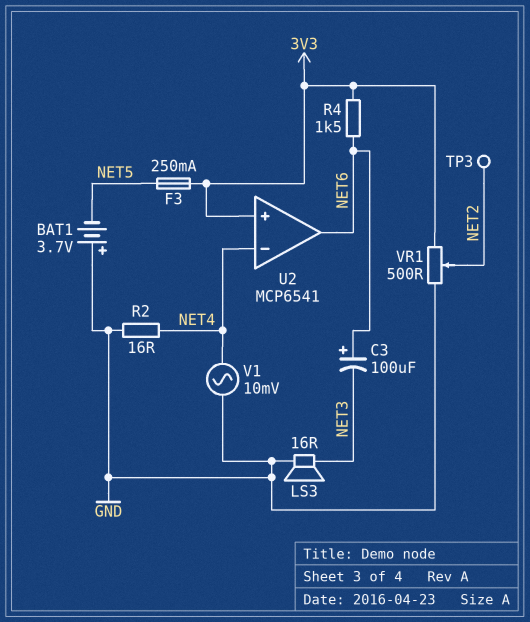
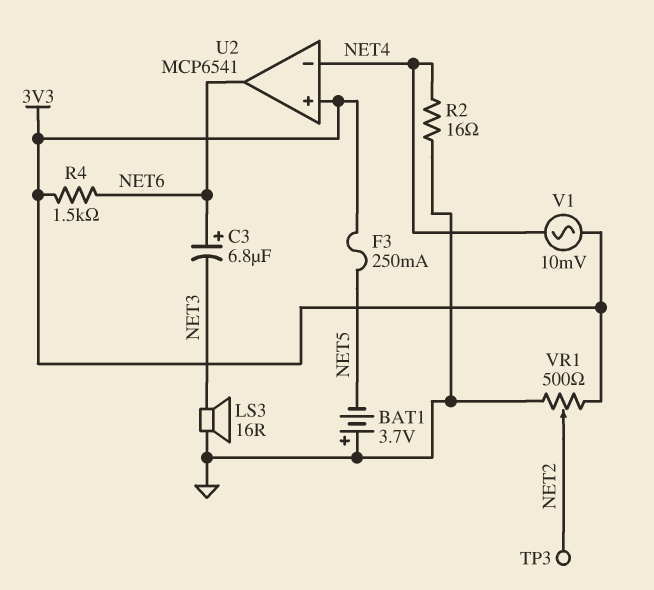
C3: 100uF (plus NET6, minus NET3) -> 6.8uF (plus NET6, minus NET3)
V1: AC 10mV (GND, NET4) -> AC 10mV (3V3, NET4)

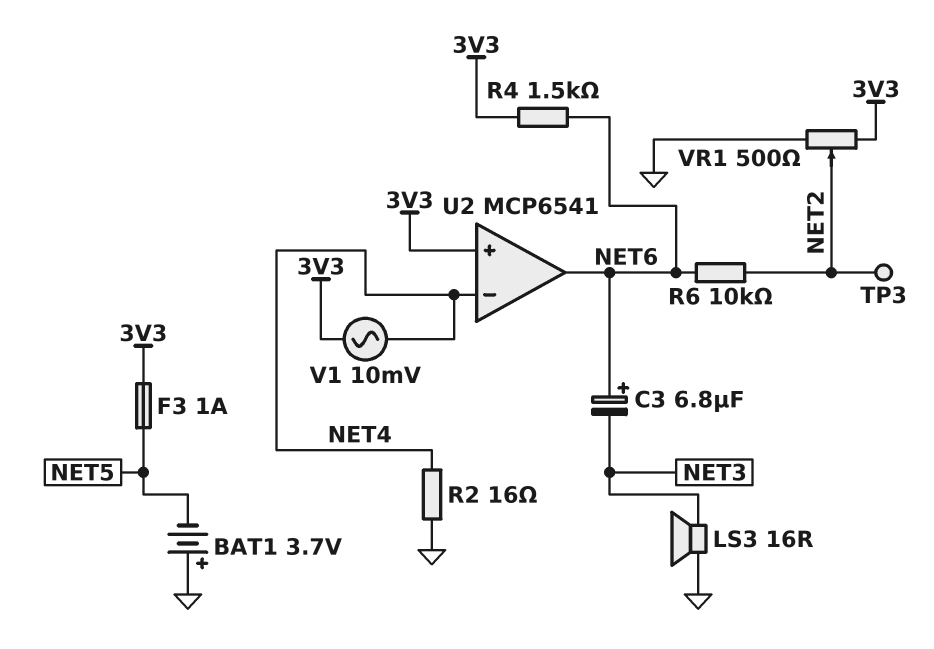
F3: 250mA (3V3, NET5) -> 1A (3V3, NET5)
R6: none -> 10k (NET2, NET6)

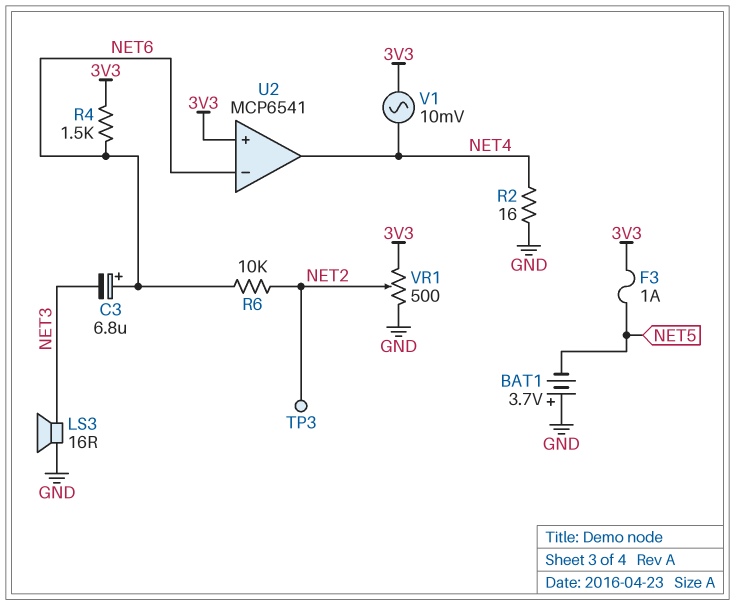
U2 pin in-: NET4 -> NET6
U2 pin out: NET6 -> NET4

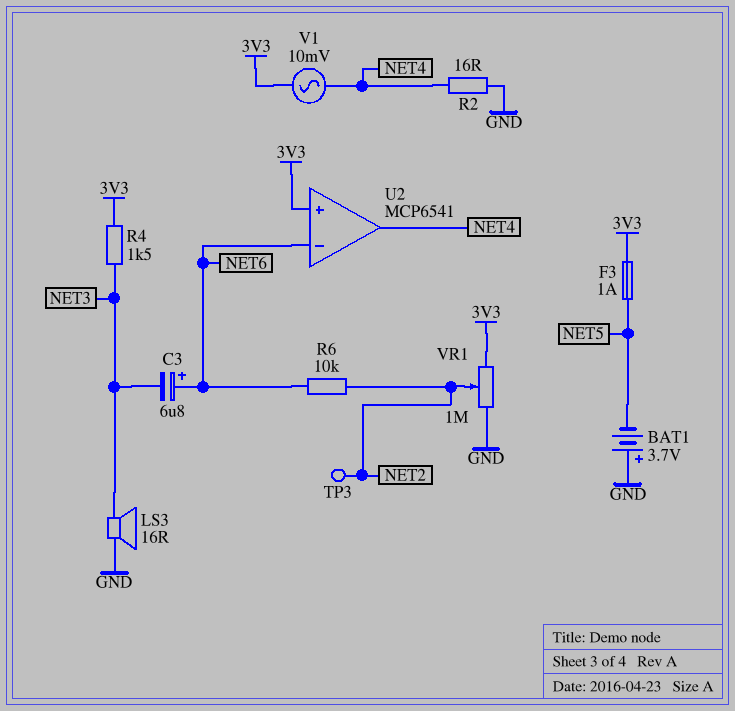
R4: 1.5k (3V3, NET6) -> 1.5k (3V3, NET3)
VR1: 500 (3V3, GND, wiper NET2) -> 1M (3V3, GND, wiper NET2)

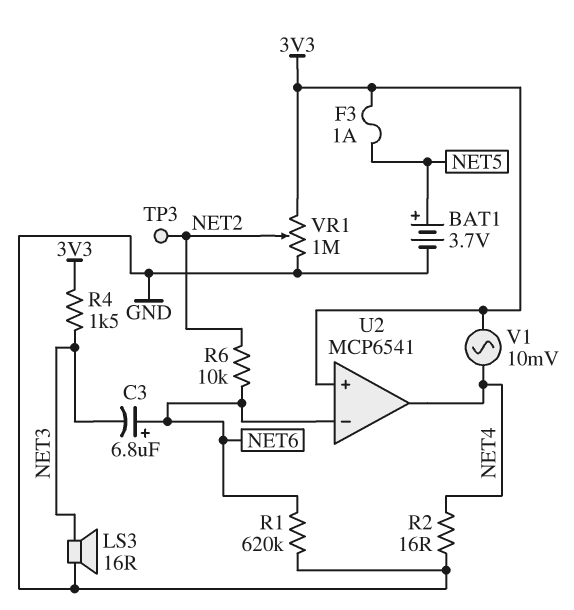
BAT1: 3.7V (plus GND, minus NET5) -> 3.7V (plus NET5, minus GND)
R1: none -> 620k (GND, NET6)

